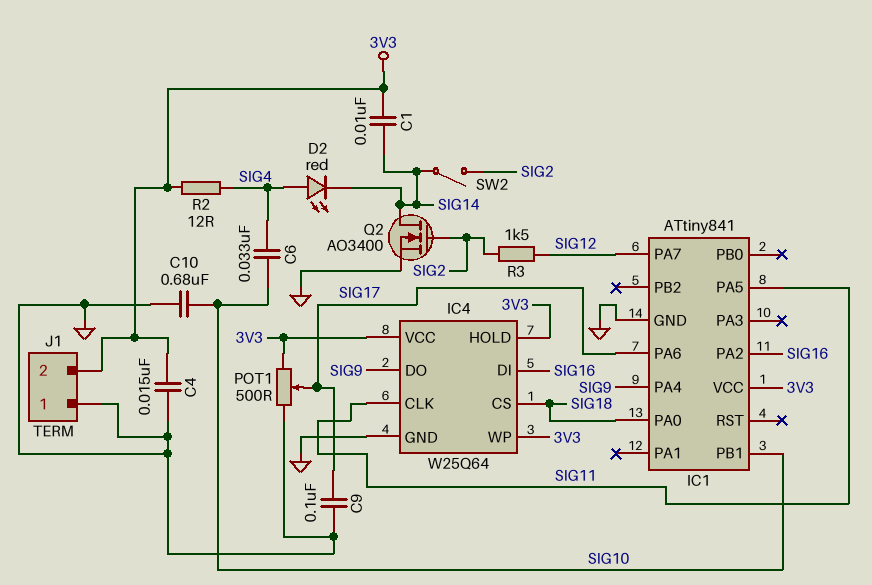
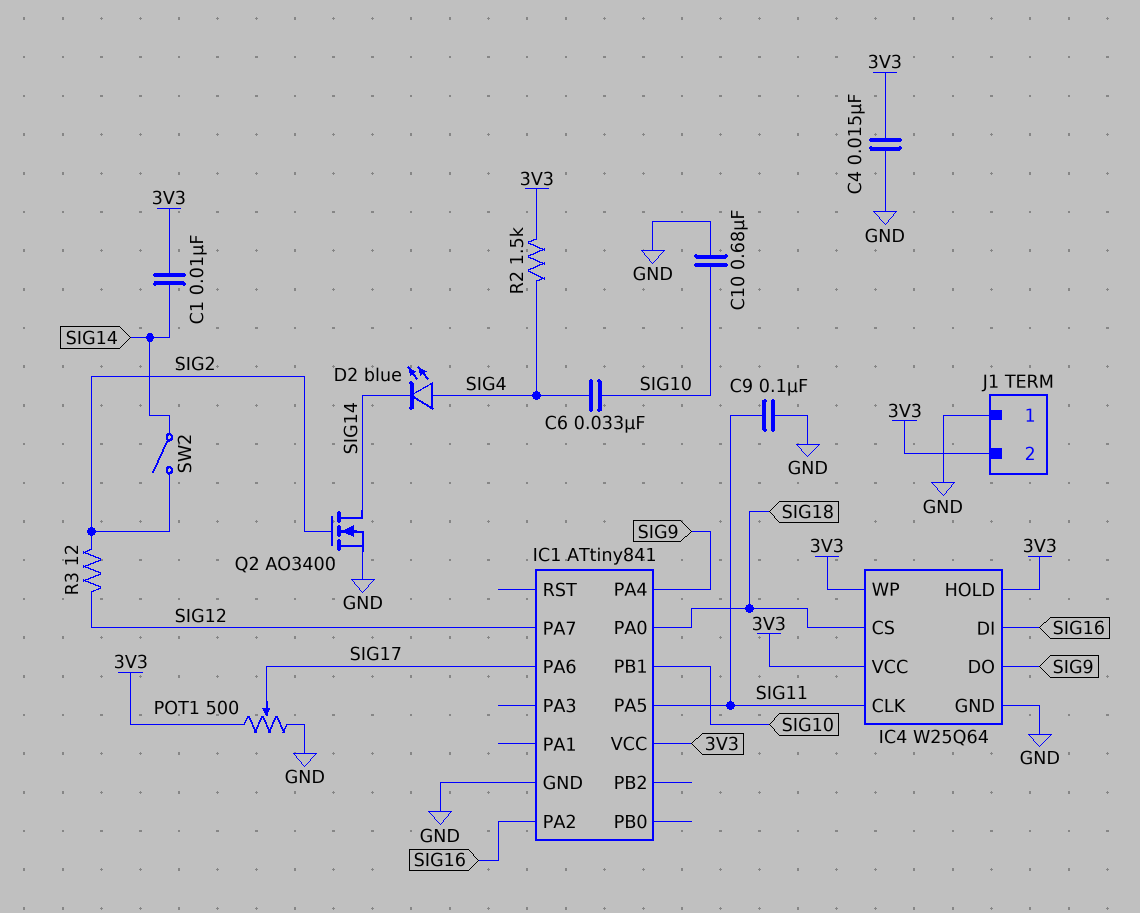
C9: 100nF (GND, SIG17) -> 100nF (GND, SIG11)
D2: LED red (A SIG4, K SIG14) -> LED blue (A SIG4, K SIG14)
R2: 12 (3V3, SIG4) -> 1.5k (3V3, SIG4)
R3: 1.5k (SIG2, SIG12) -> 12 (SIG2, SIG12)

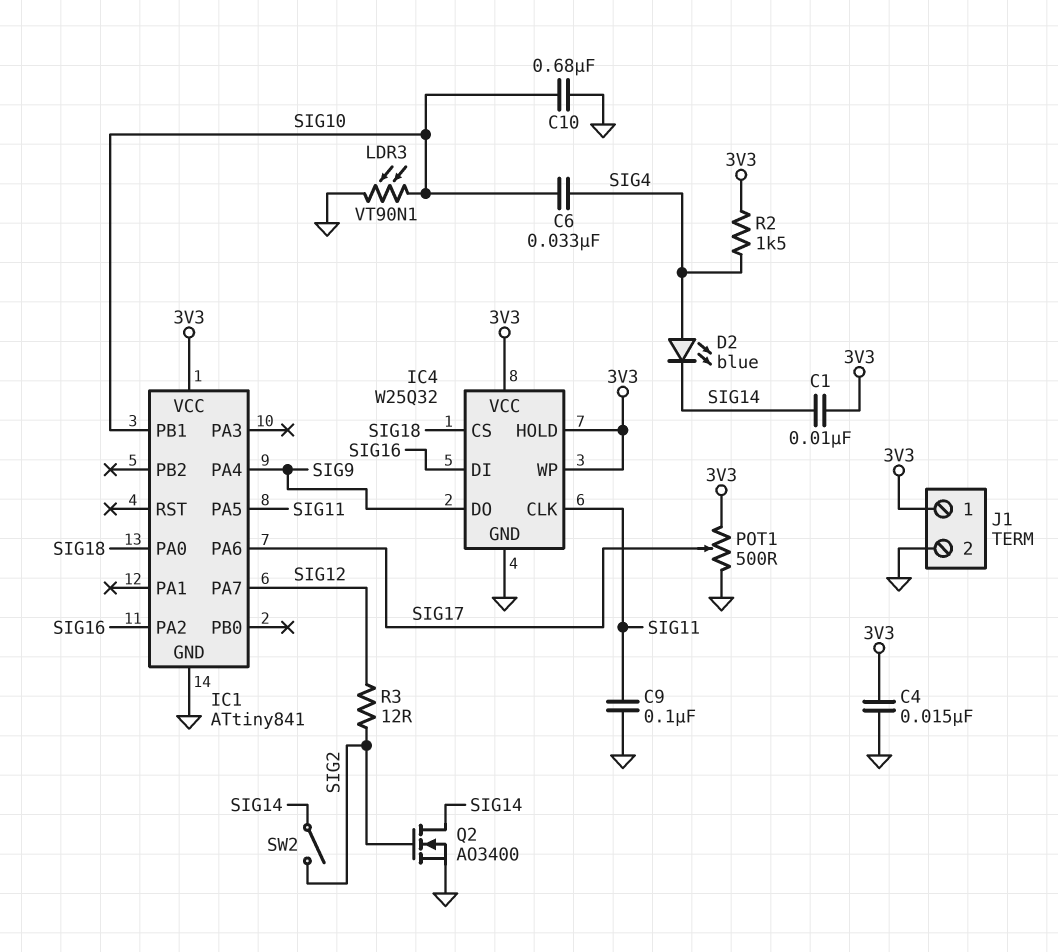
IC4: W25Q64 -> W25Q32
J1 pin 1: GND -> 3V3
J1 pin 2: 3V3 -> GND
LDR3: none -> VT90N1 (GND, SIG10)

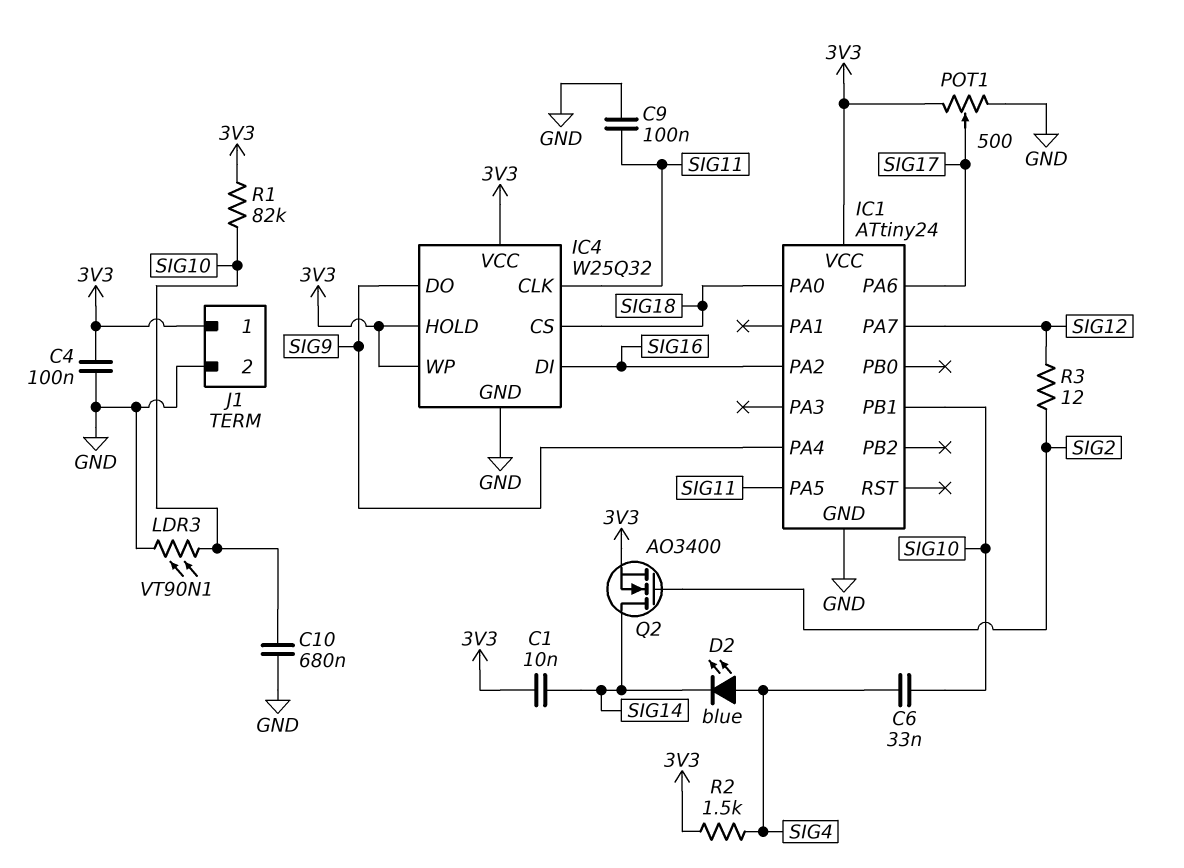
C4: 15nF (3V3, GND) -> 100nF (3V3, GND)
IC1: ATtiny841 -> ATtiny24
Q2: NMOS AO3400 (G SIG2, D SIG14, S GND) -> NMOS AO3400 (G SIG2, D SIG14, S 3V3)
R1: none -> 82k (3V3, SIG10)
SW2: switch (SIG2, SIG14) -> none

